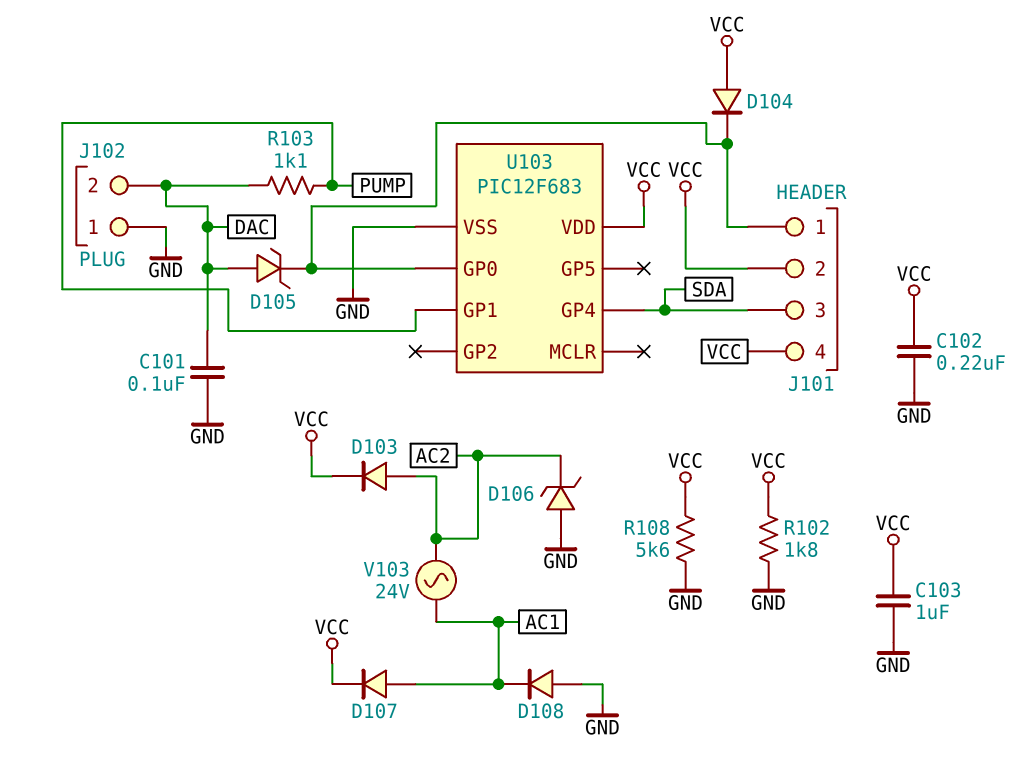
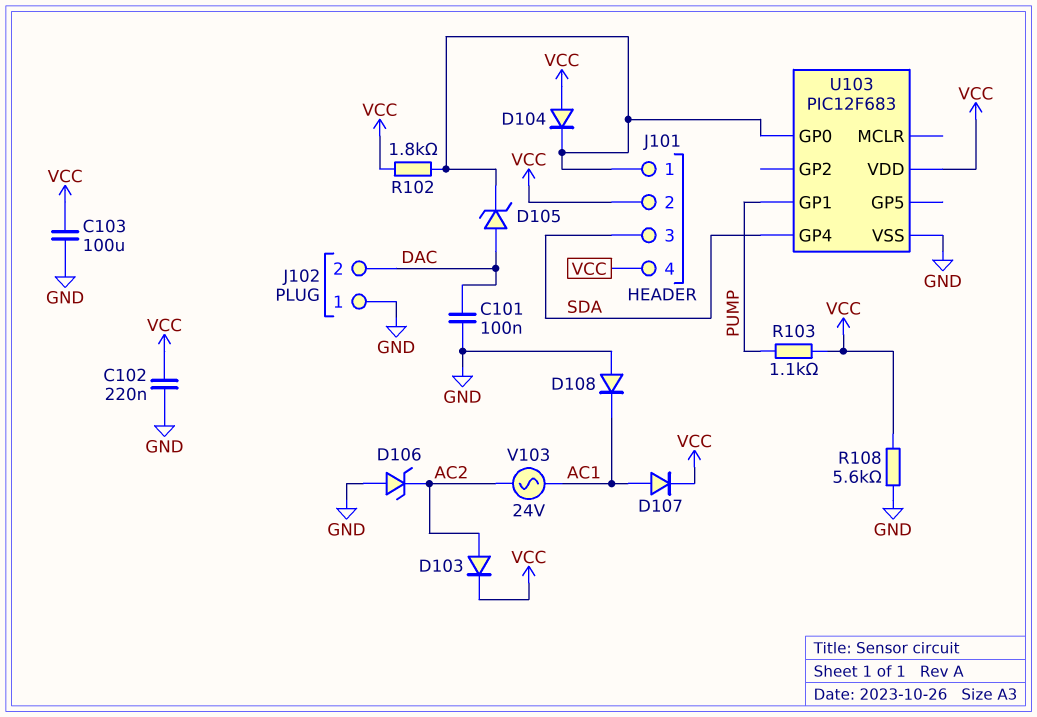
C103: 1uF (GND, VCC) -> 100uF (GND, VCC)
R102: 1.8k (GND, VCC) -> 1.8k (J101/1, VCC)
R103: 1.1k (DAC, PUMP) -> 1.1k (PUMP, VCC)

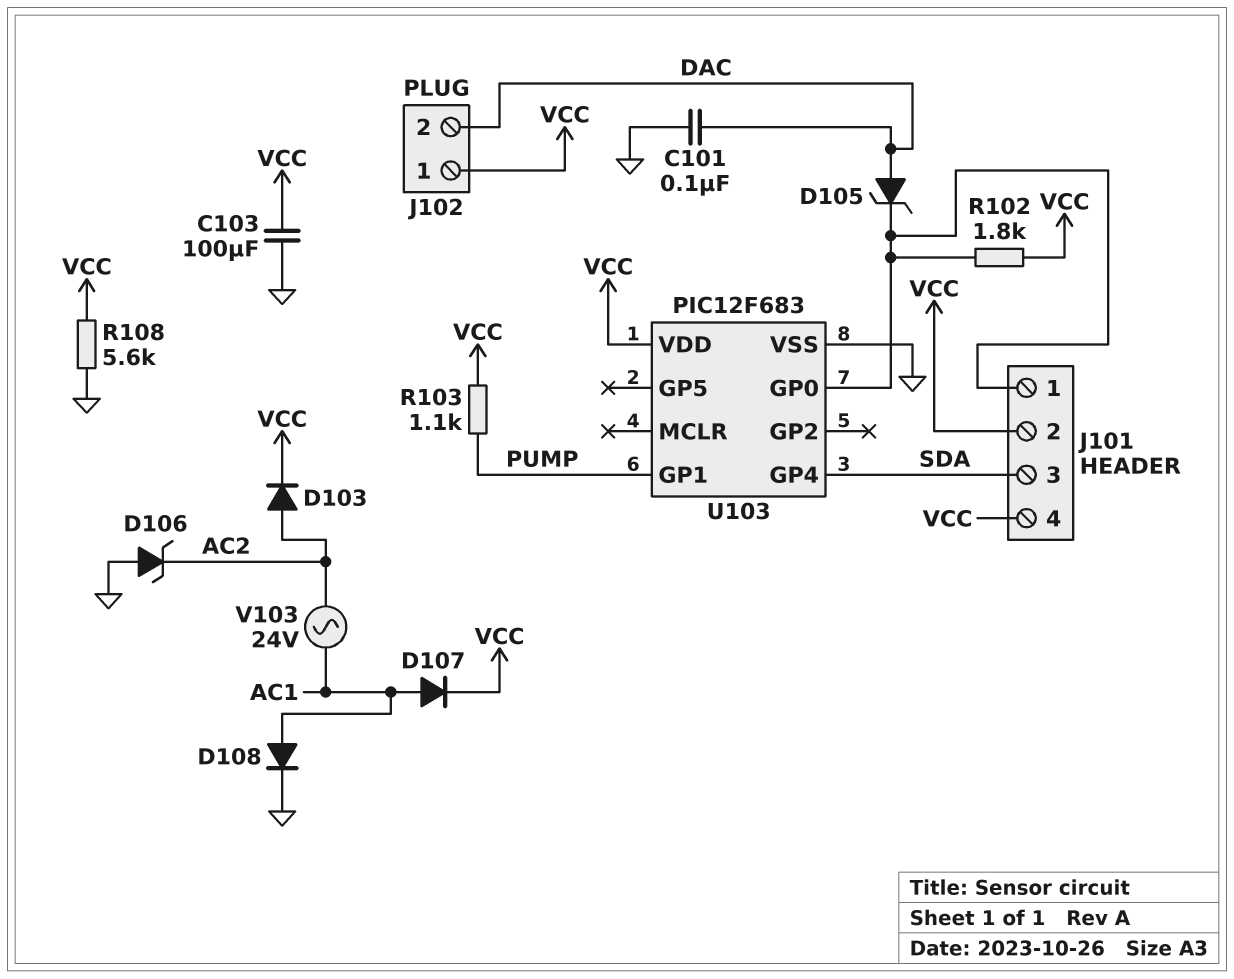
C102: 220nF (GND, VCC) -> none
D104: diode (A VCC, K J101/1) -> none
D108: diode (A GND, K AC1) -> diode (A AC1, K GND)
J102 pin 1: GND -> VCC

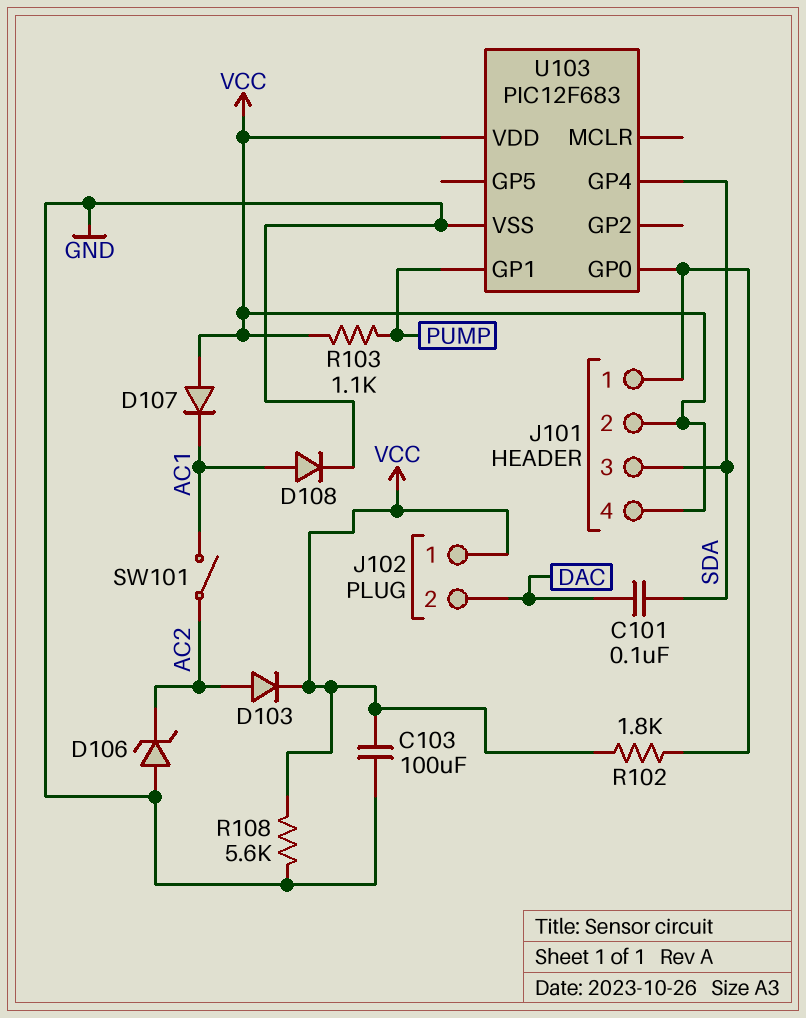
C101: 100nF (DAC, GND) -> 100nF (DAC, SDA)
D105: zener (A DAC, K J101/1) -> none
D107: diode (A AC1, K VCC) -> diode (A VCC, K AC1)
SW101: none -> switch (AC1, AC2)
V103: AC 24V (AC1, AC2) -> none

